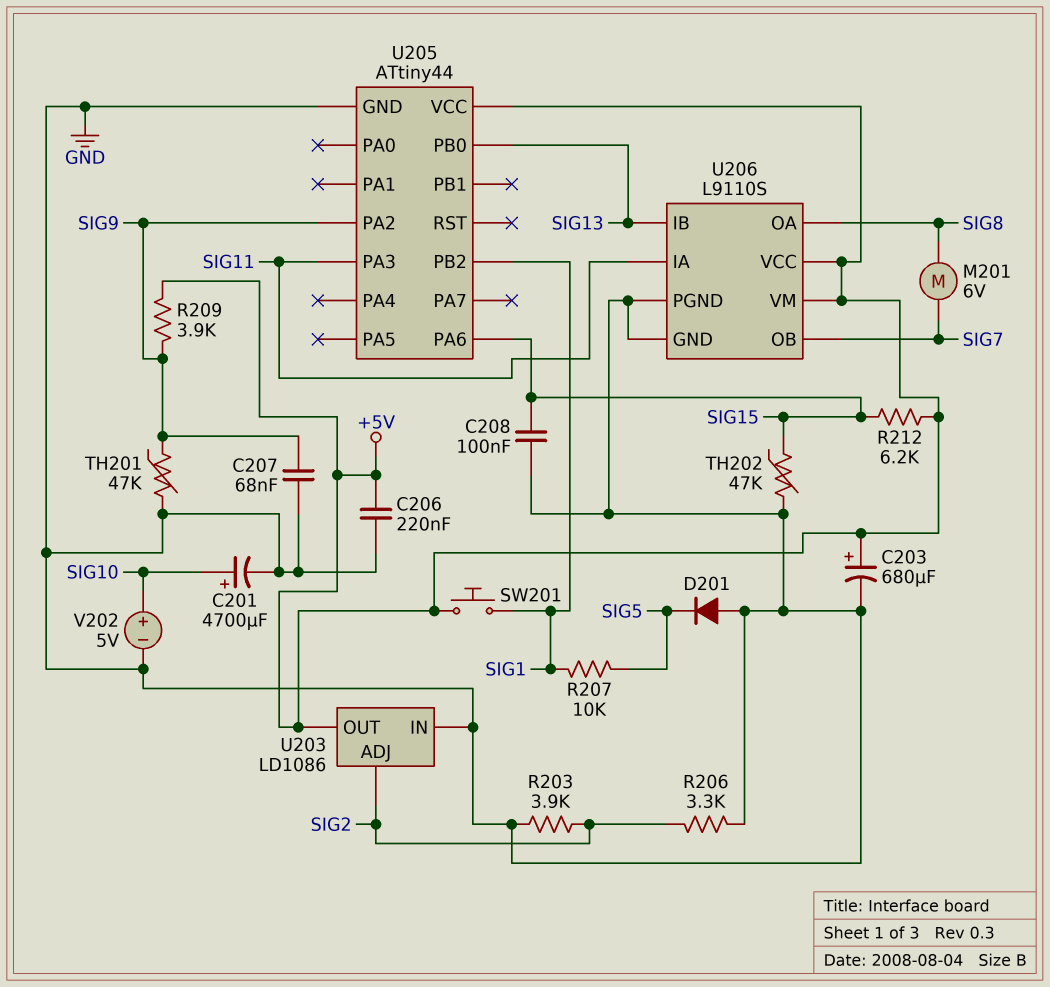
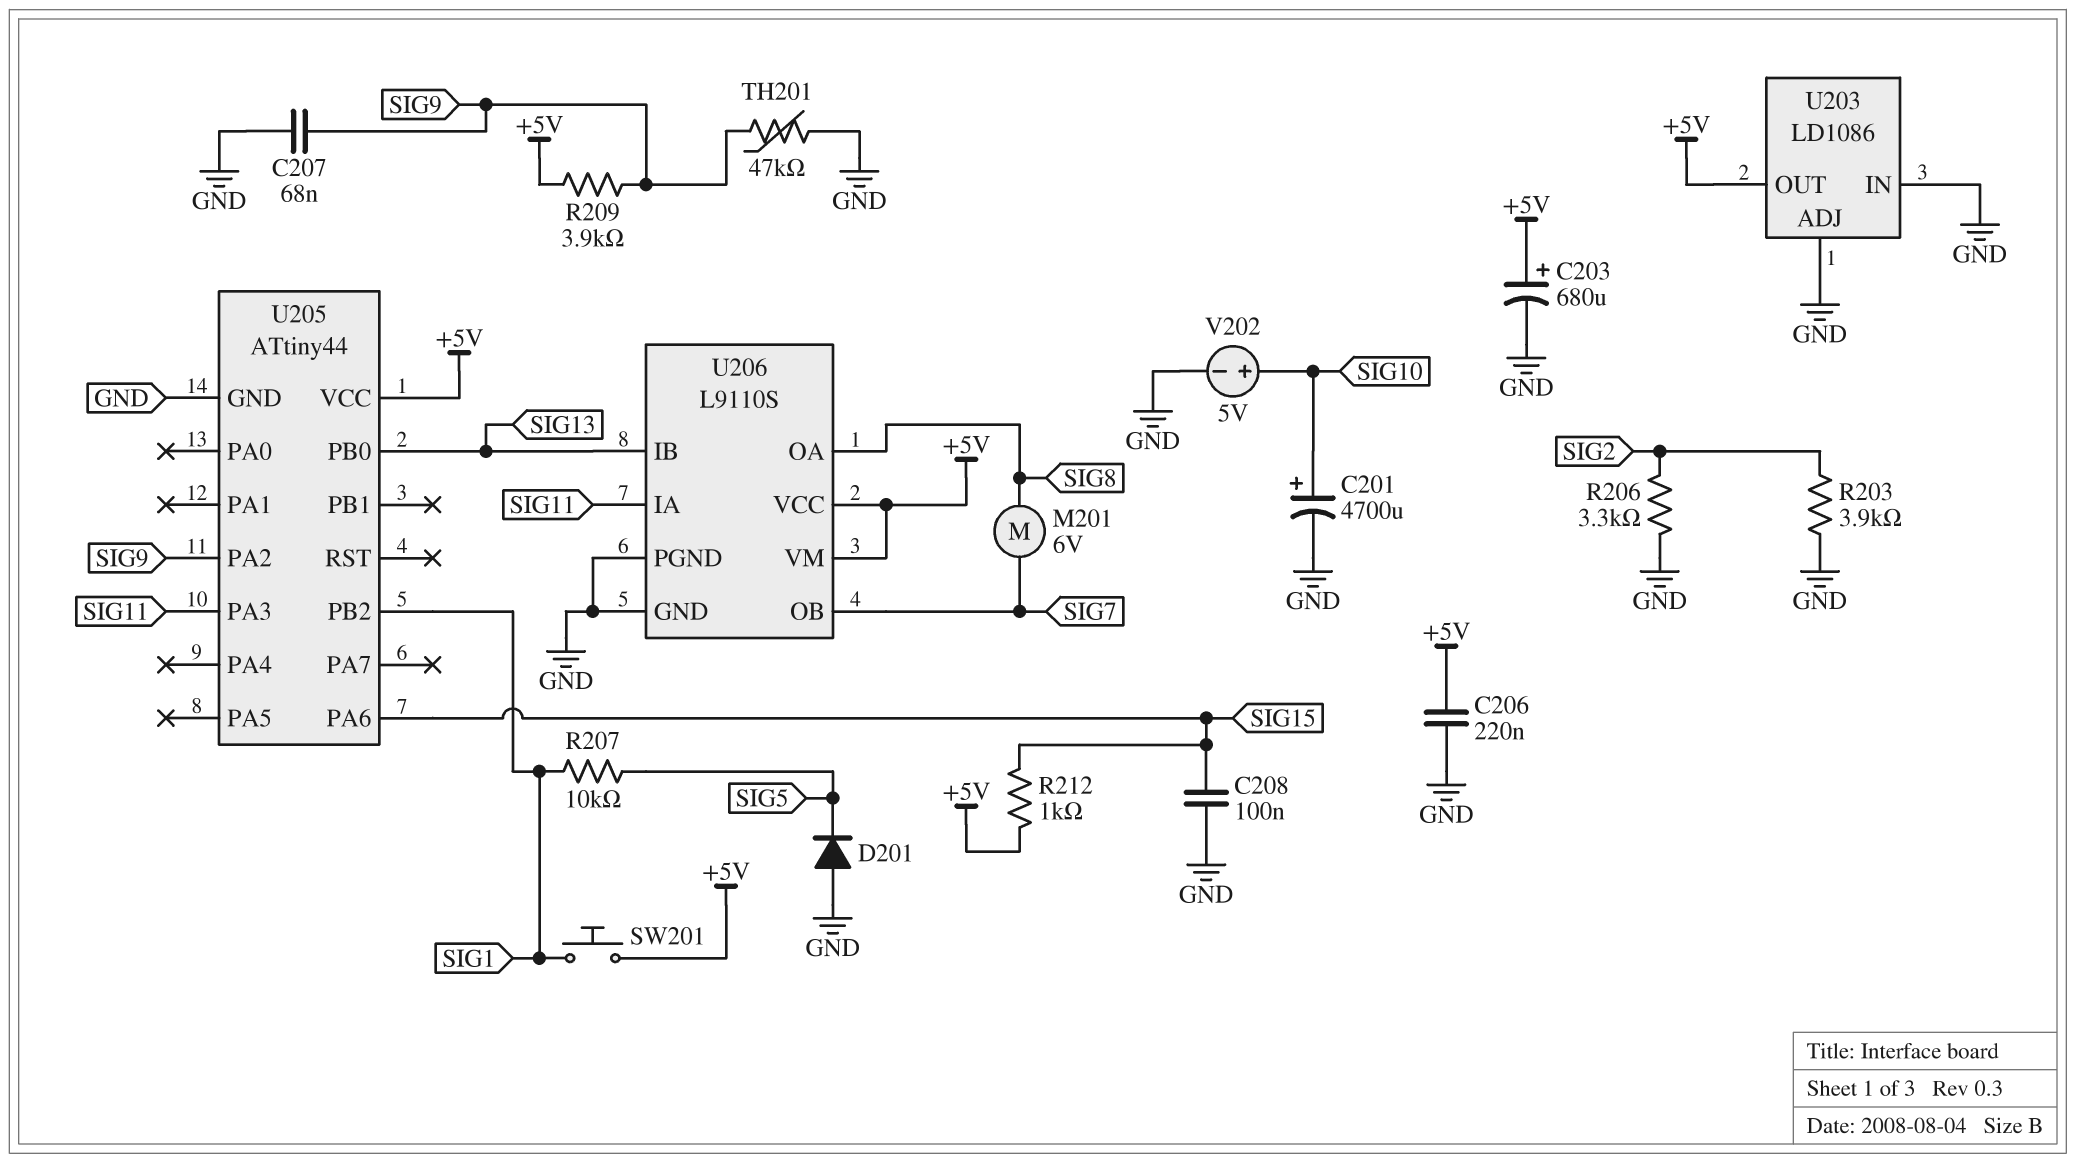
R212: 6.2k (+5V, SIG15) -> 1k (+5V, SIG15)
TH202: 47k (GND, SIG15) -> none
U203 pin ADJ: SIG2 -> GND

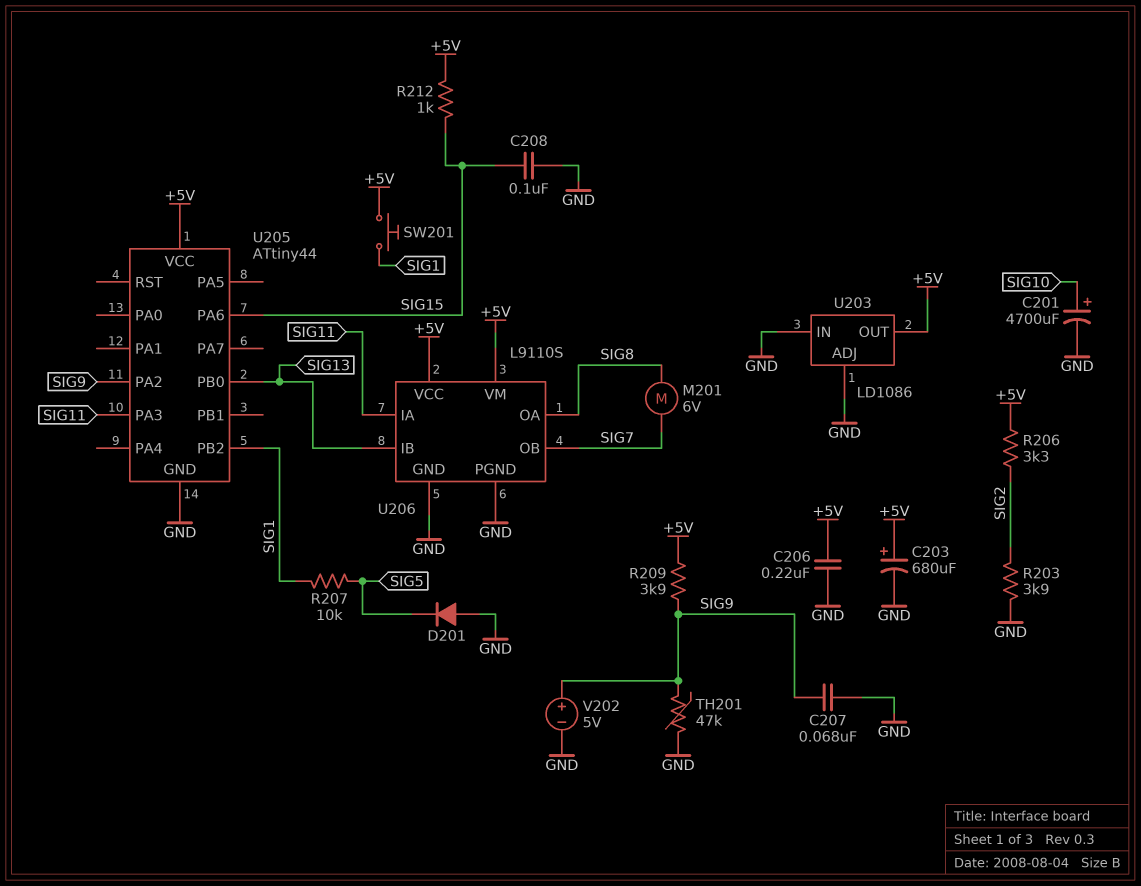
R206: 3.3k (GND, SIG2) -> 3.3k (+5V, SIG2)
V202: 5V (plus SIG10, minus GND) -> 5V (plus SIG9, minus GND)

